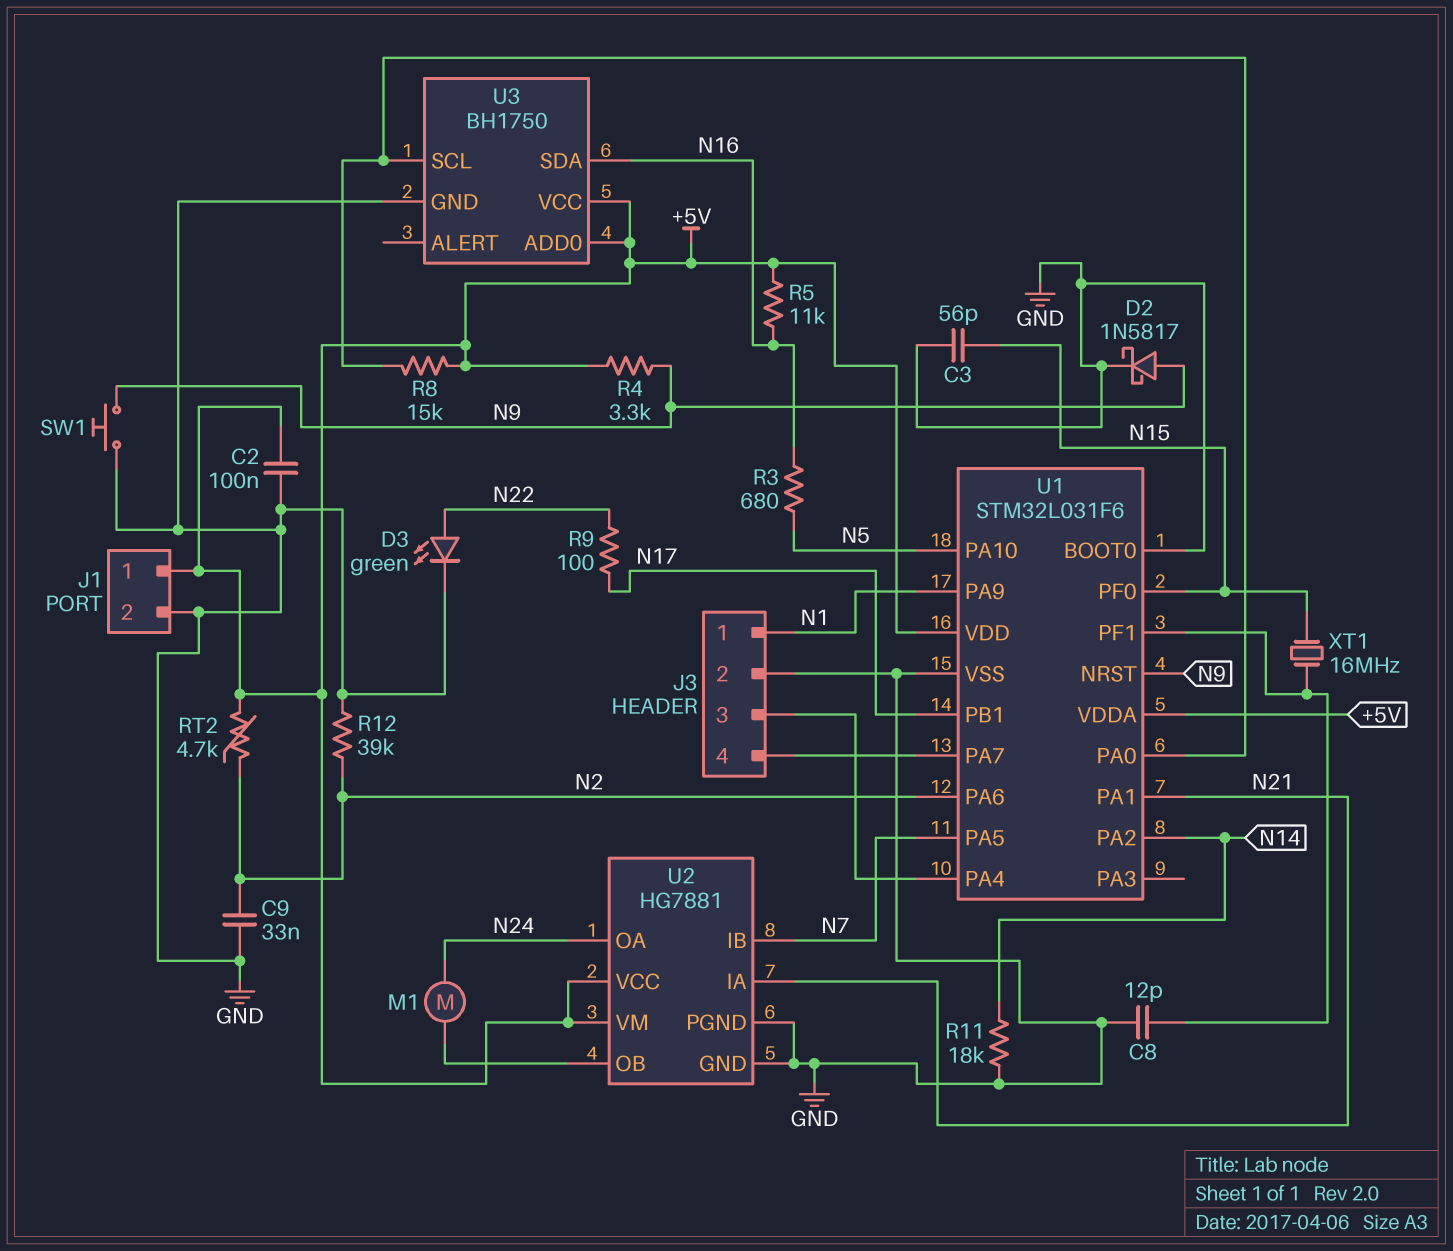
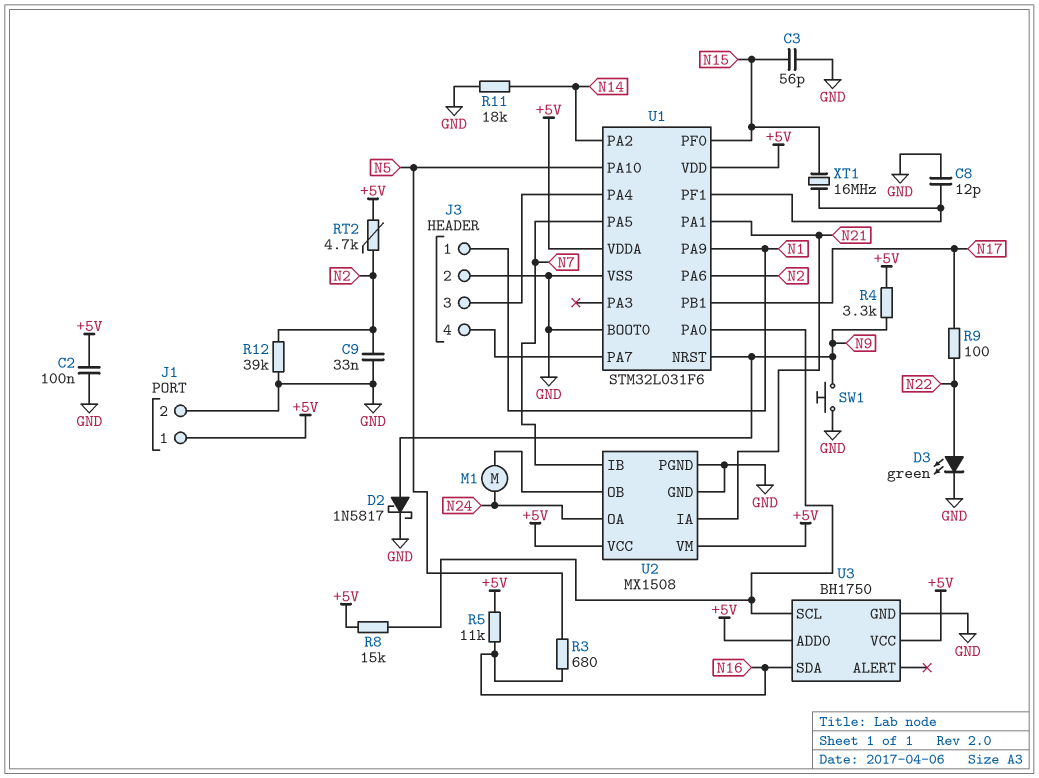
U2: HG7881 -> MX1508

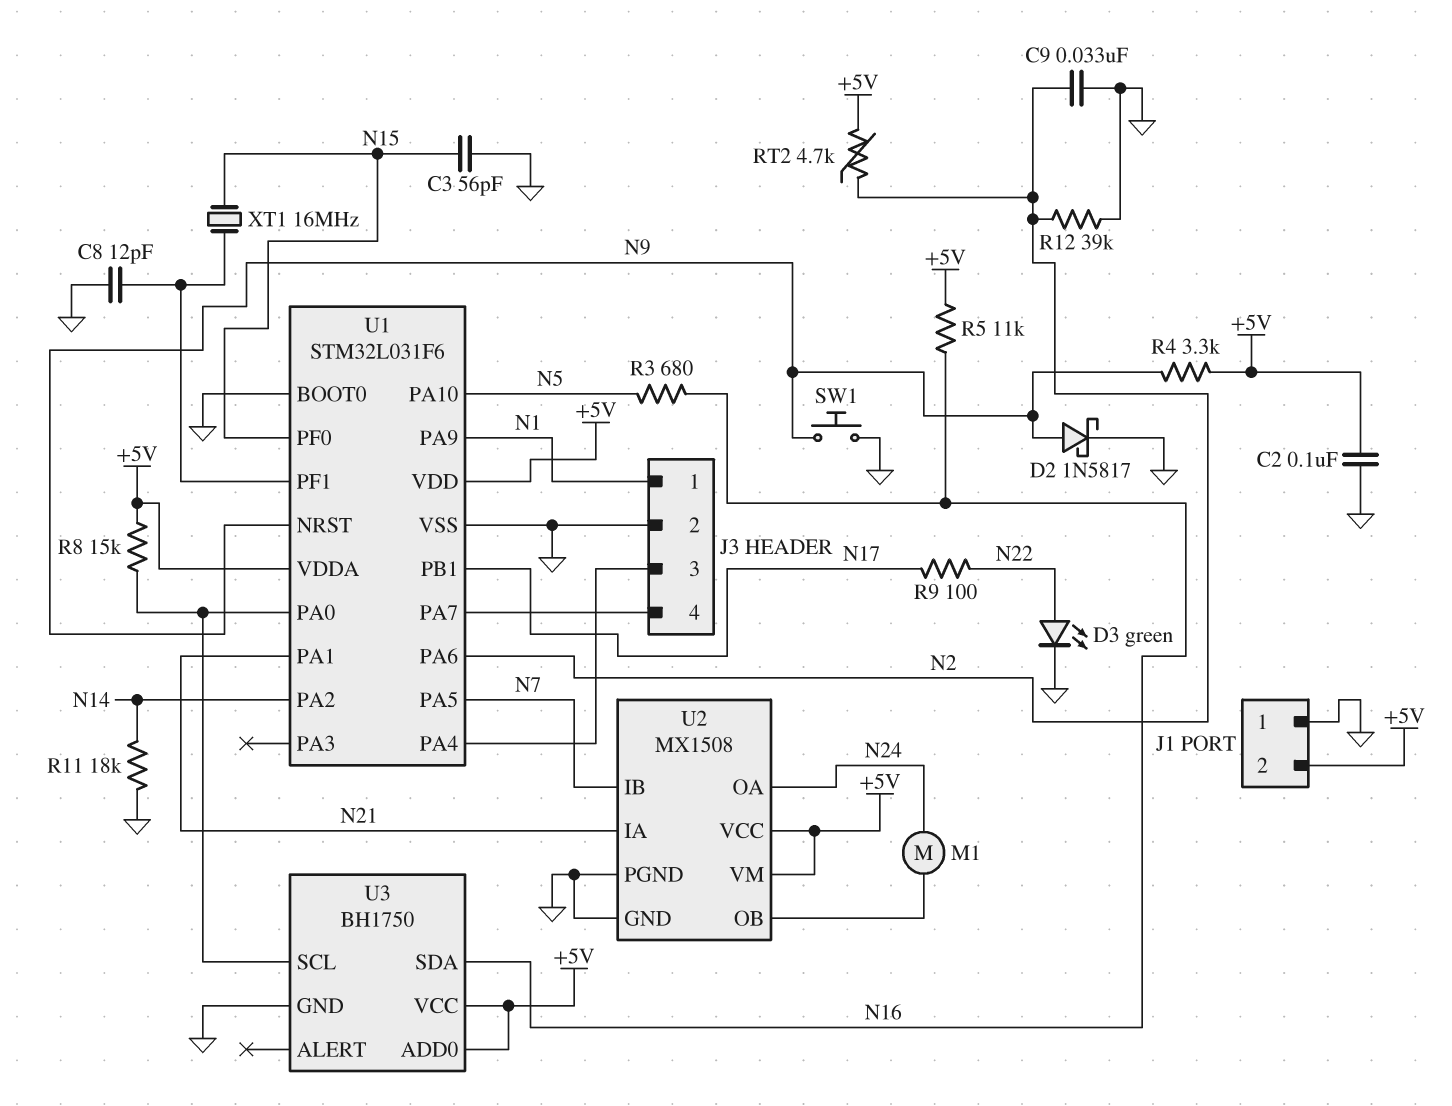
J1 pin 1: +5V -> GND
J1 pin 2: GND -> +5V

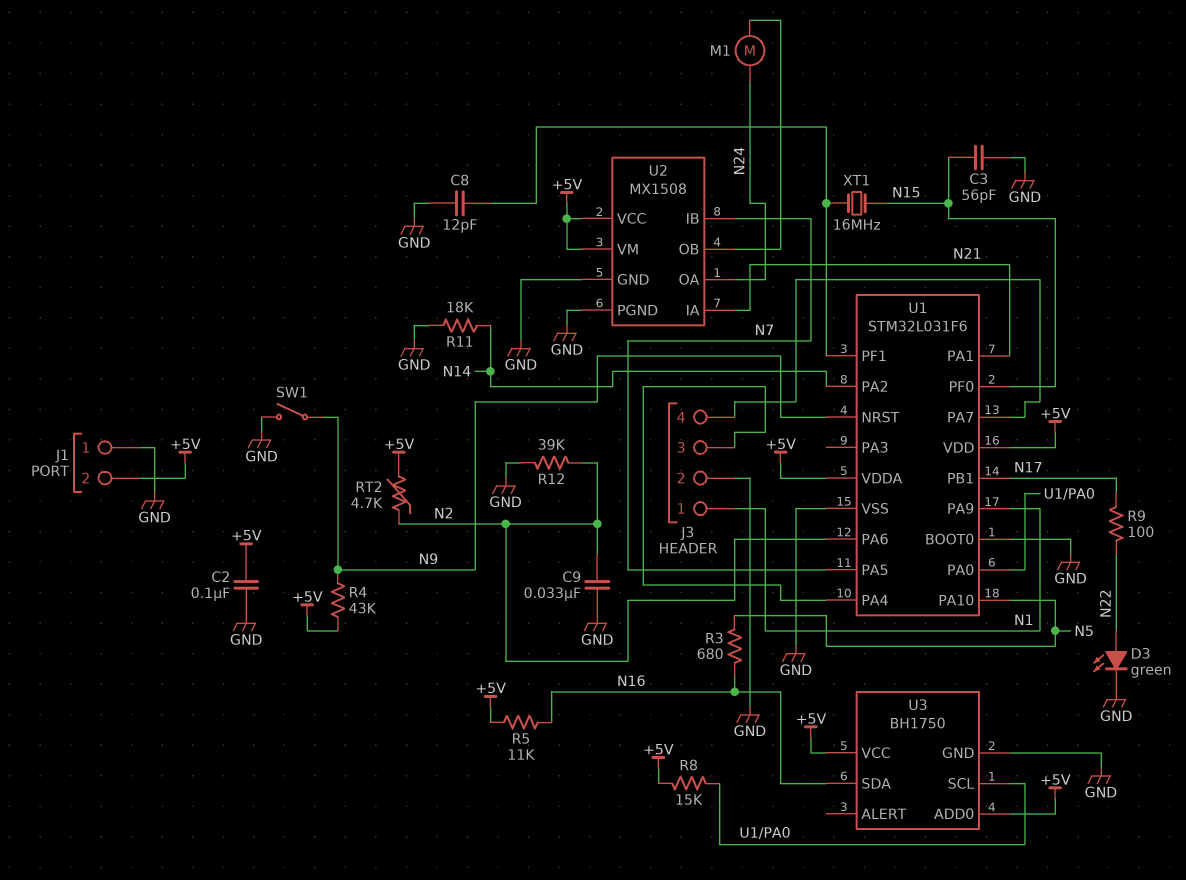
D2: schottky 1N5817 (A N9, K GND) -> none
R4: 3.3k (+5V, N9) -> 43k (+5V, N9)
SW1: button (GND, N9) -> switch (GND, N9)

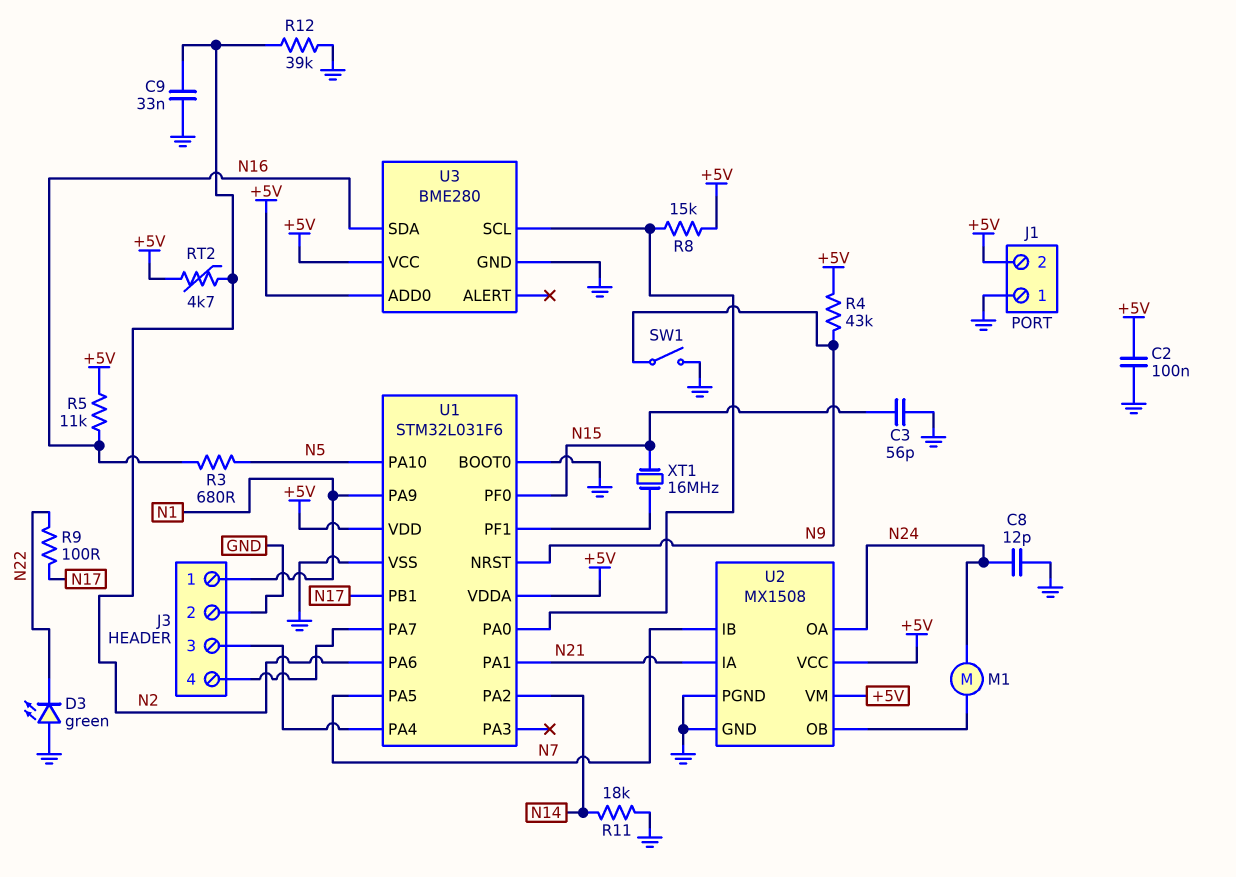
C8: 12pF (GND, U1/PF1) -> 12pF (GND, N24)
D3: LED green (A N22, K GND) -> LED green (A GND, K N22)
U3: BH1750 -> BME280

